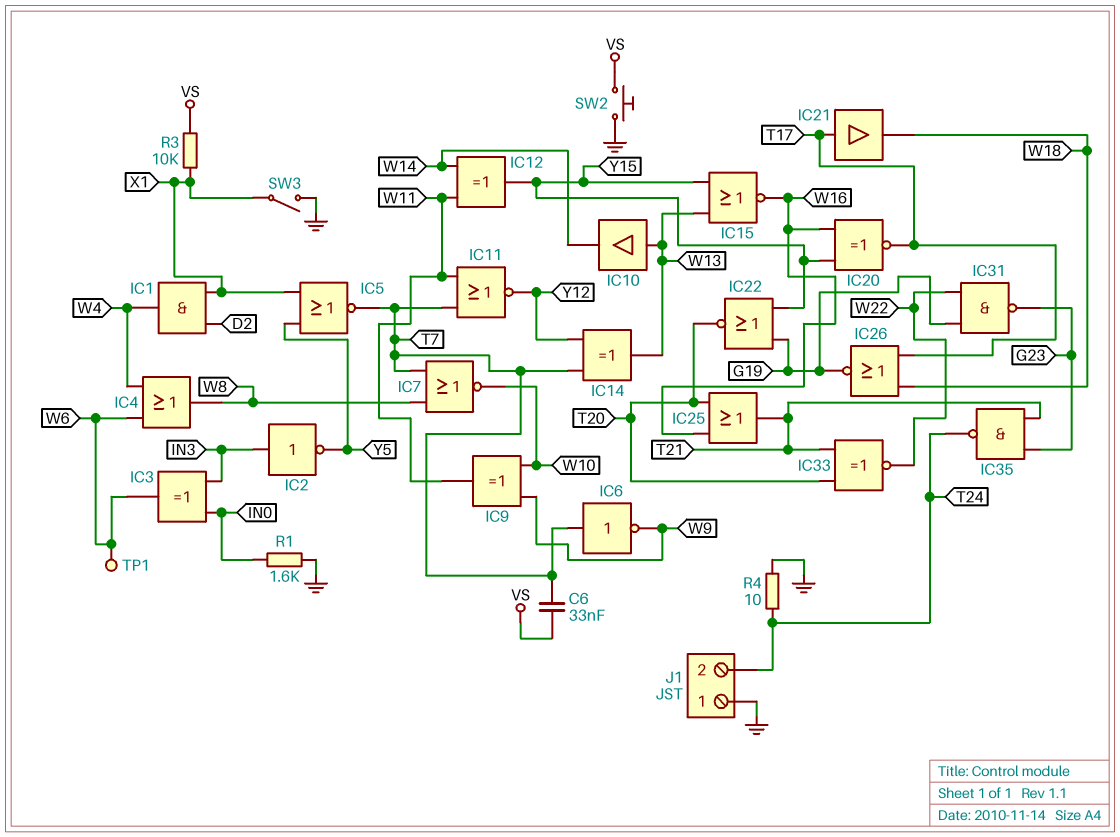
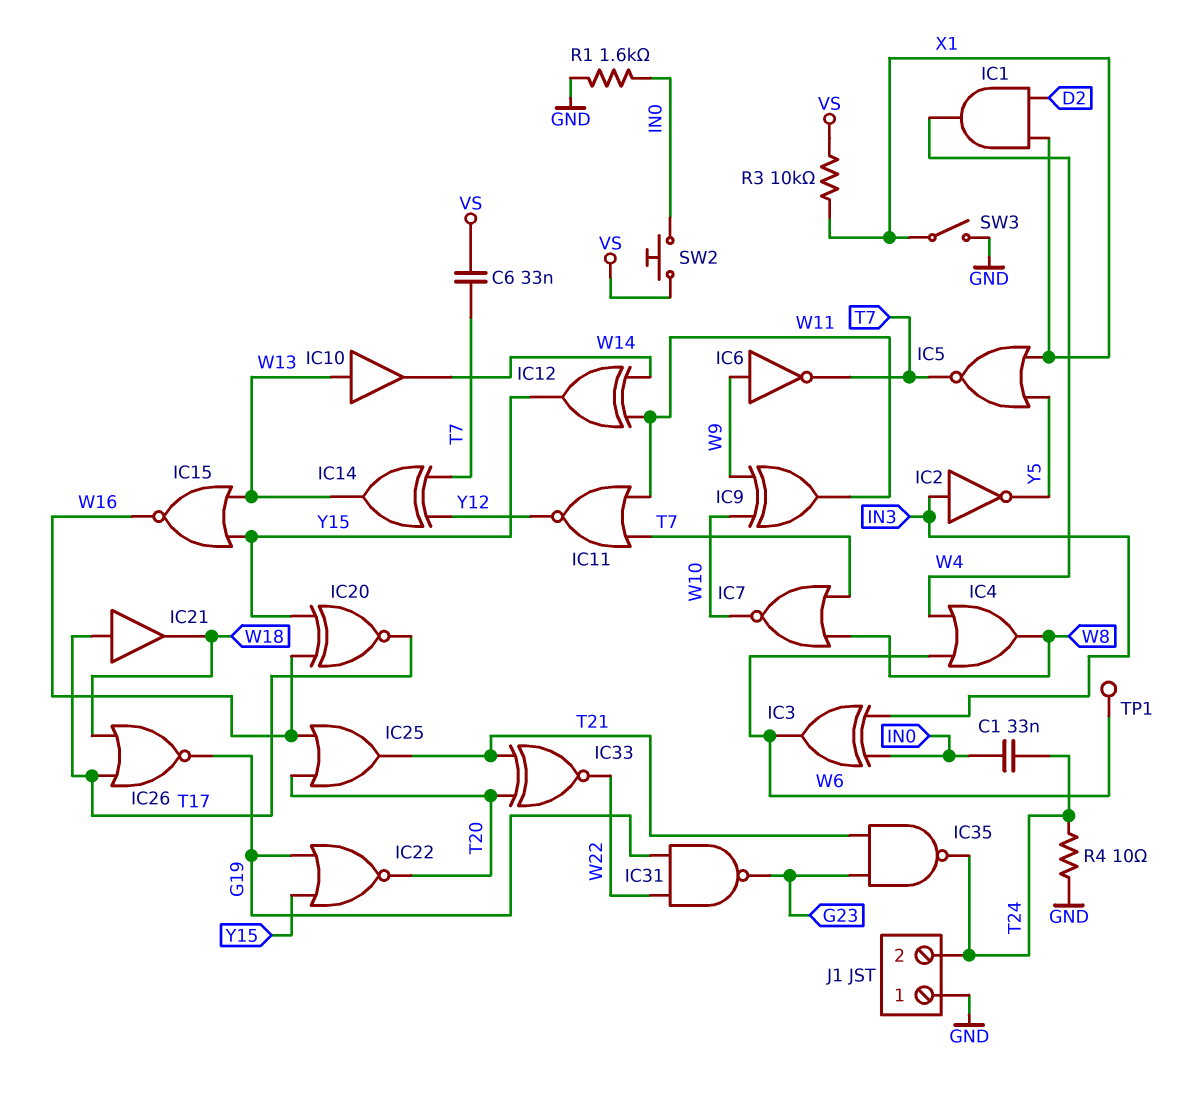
C1: none -> 33nF (IN0, T24)
IC6: NOT (in T7, out W9) -> NOT (in W9, out T7)
SW2: button (GND, VS) -> button (IN0, VS)

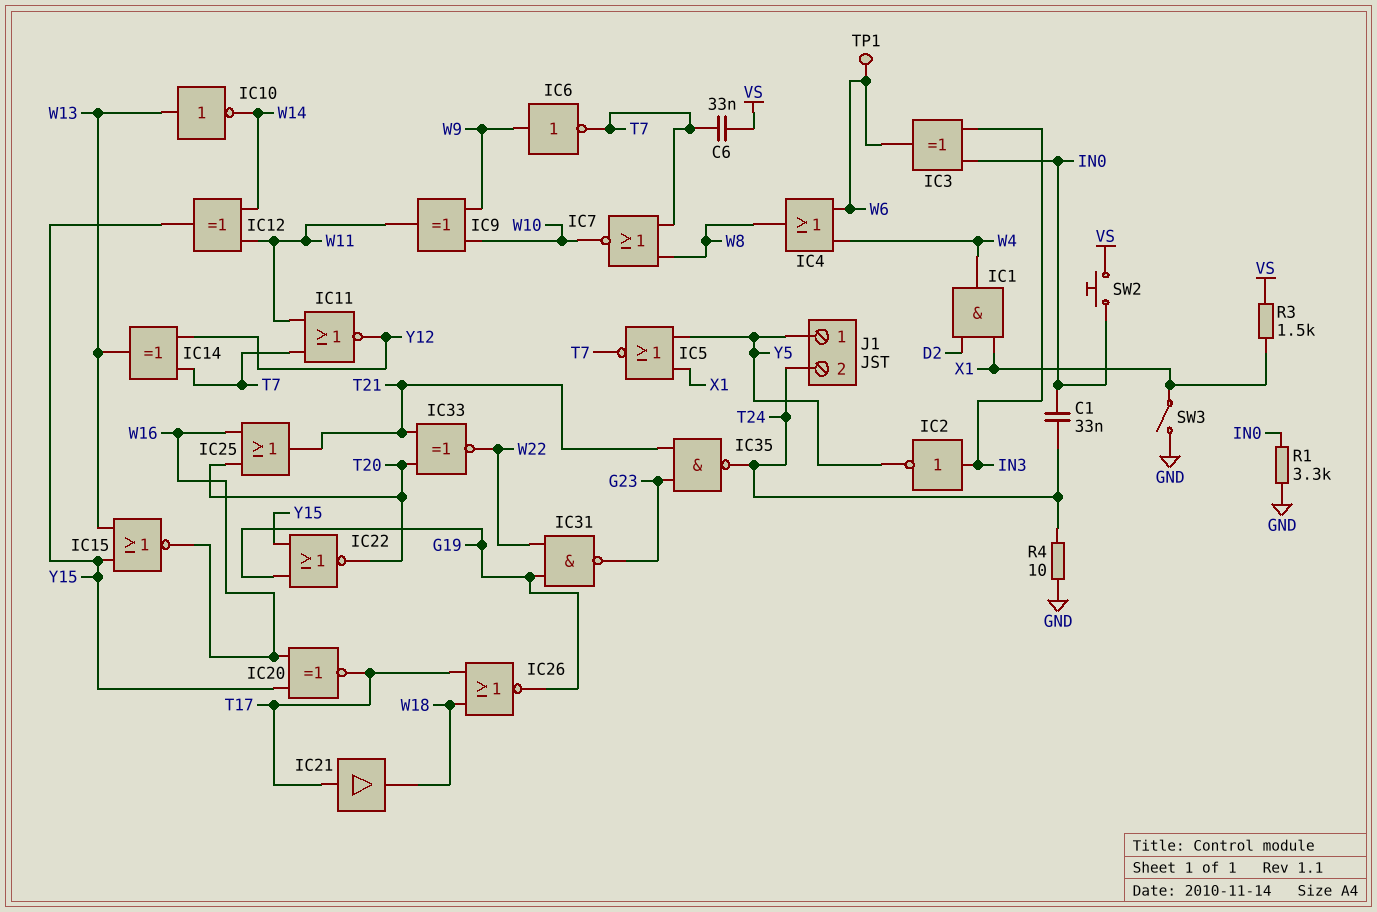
IC10: buffer (in W13, out W14) -> NOT (in W13, out W14)
J1 pin 1: GND -> Y5
R1: 1.6k (GND, IN0) -> 3.3k (GND, IN0)
R3: 10k (VS, X1) -> 1.5k (VS, X1)

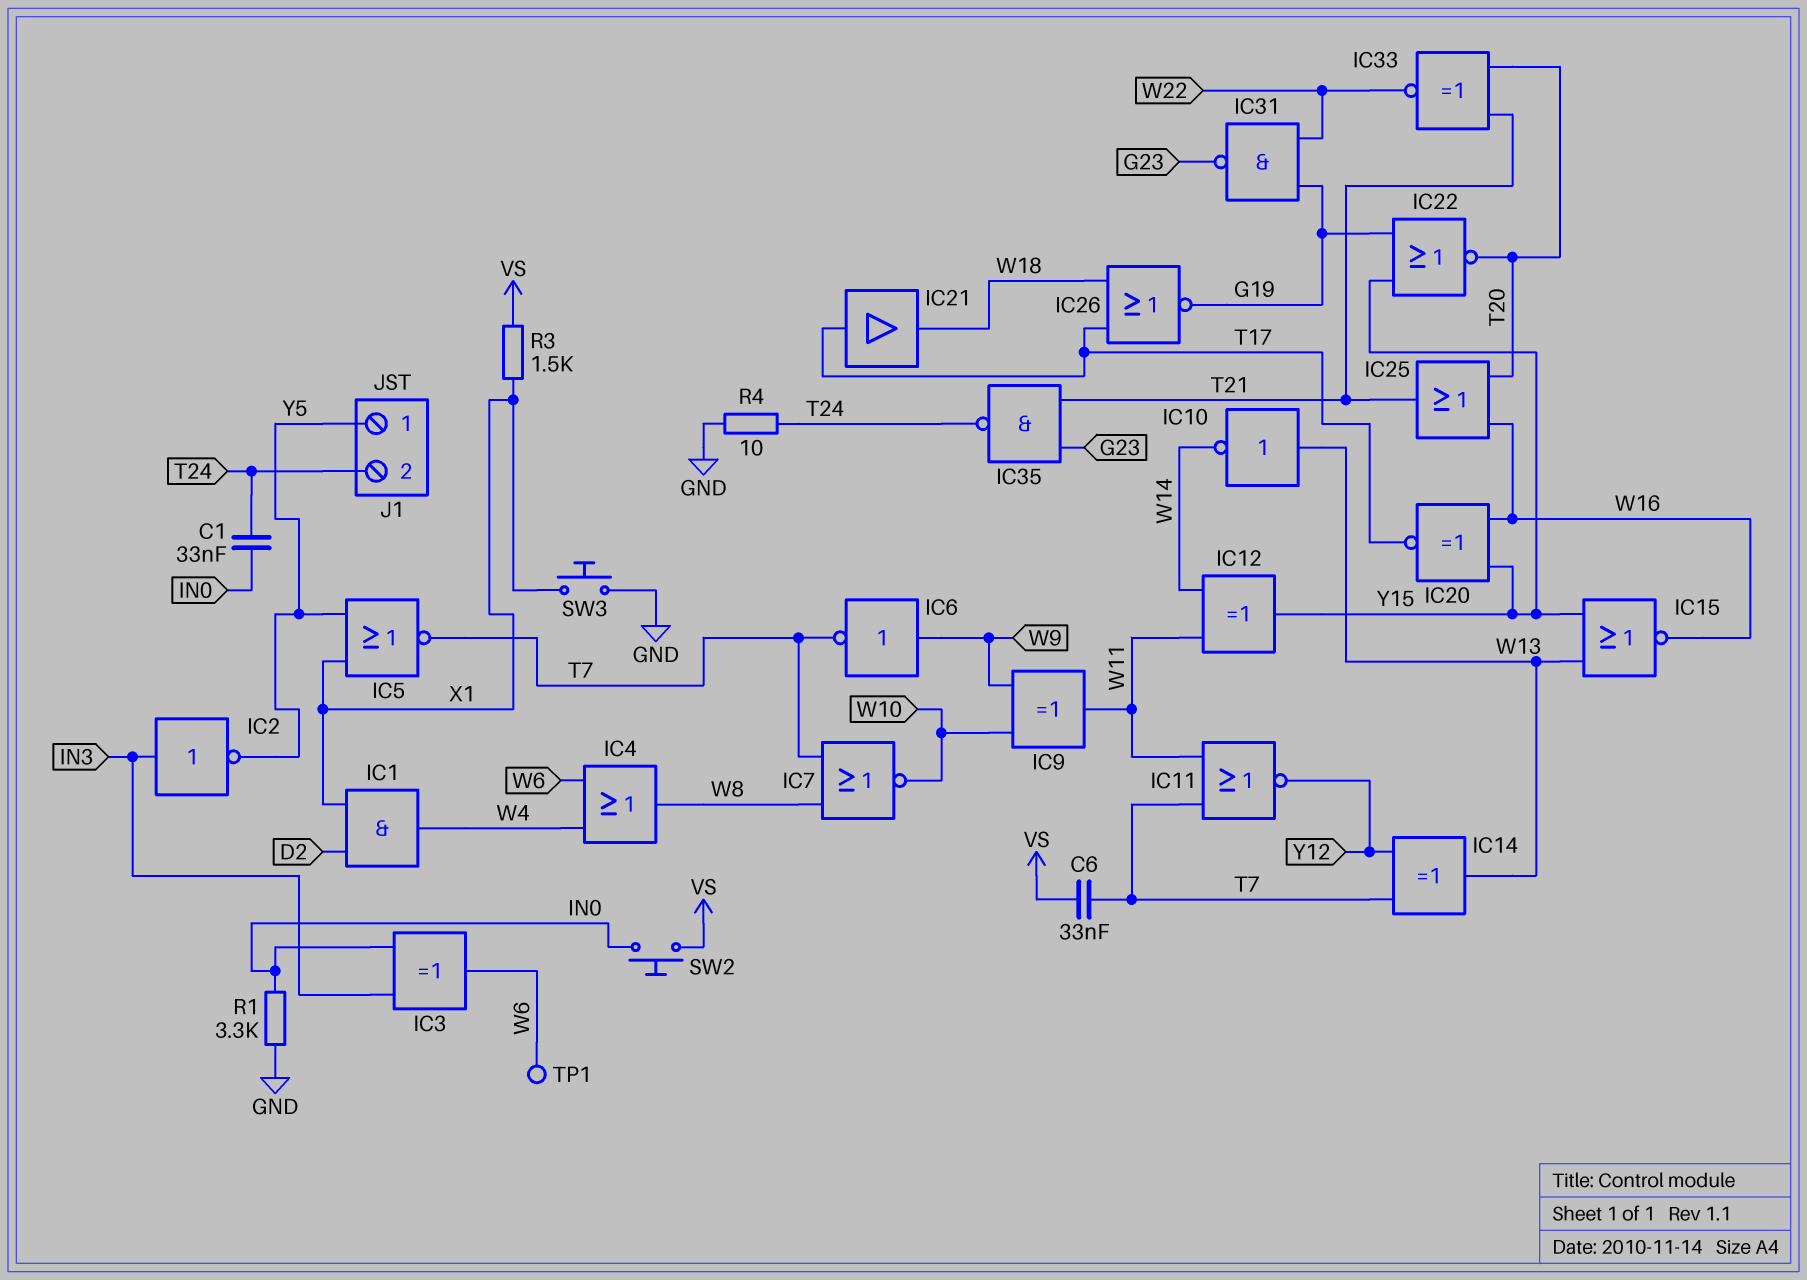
SW3: switch (GND, X1) -> button (GND, X1)

